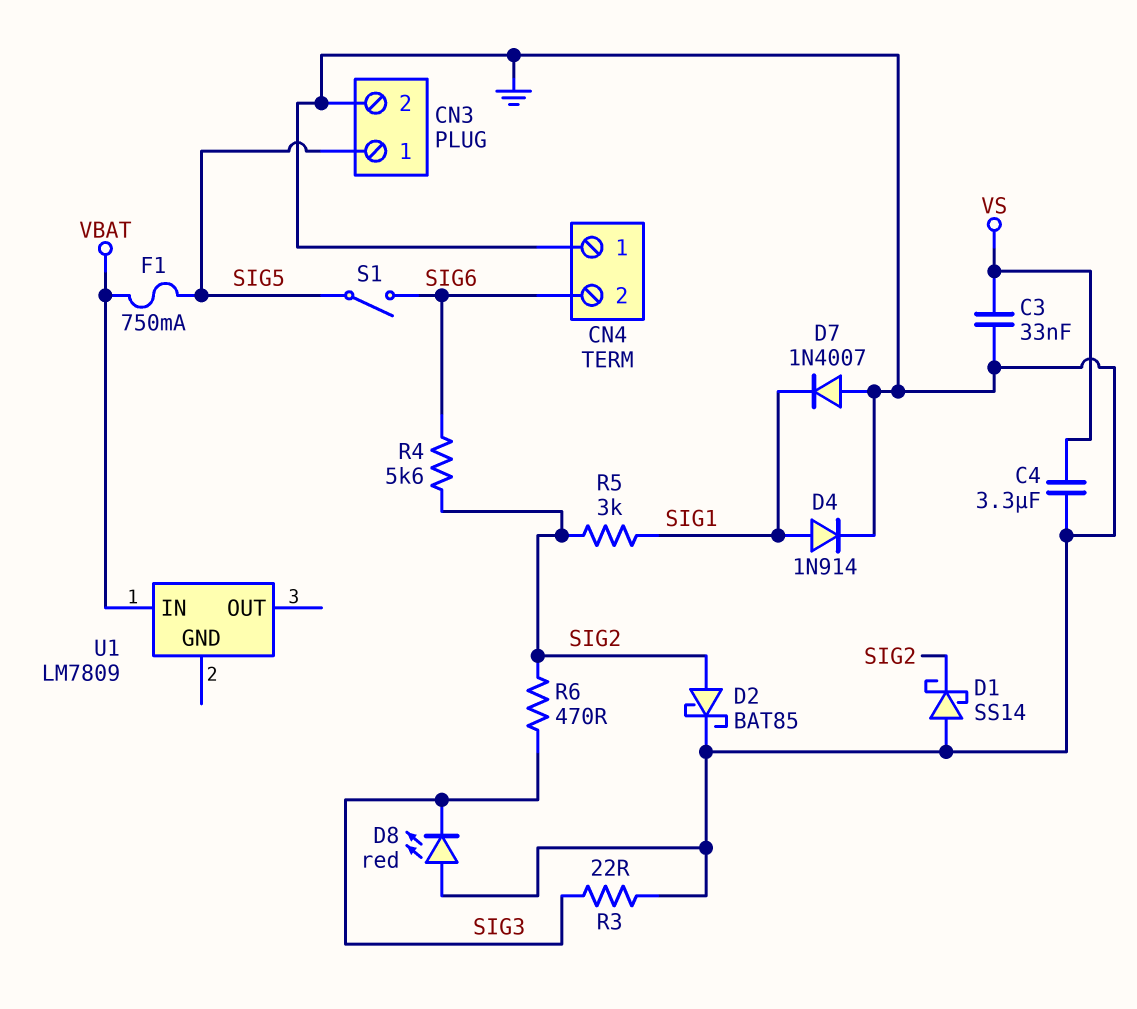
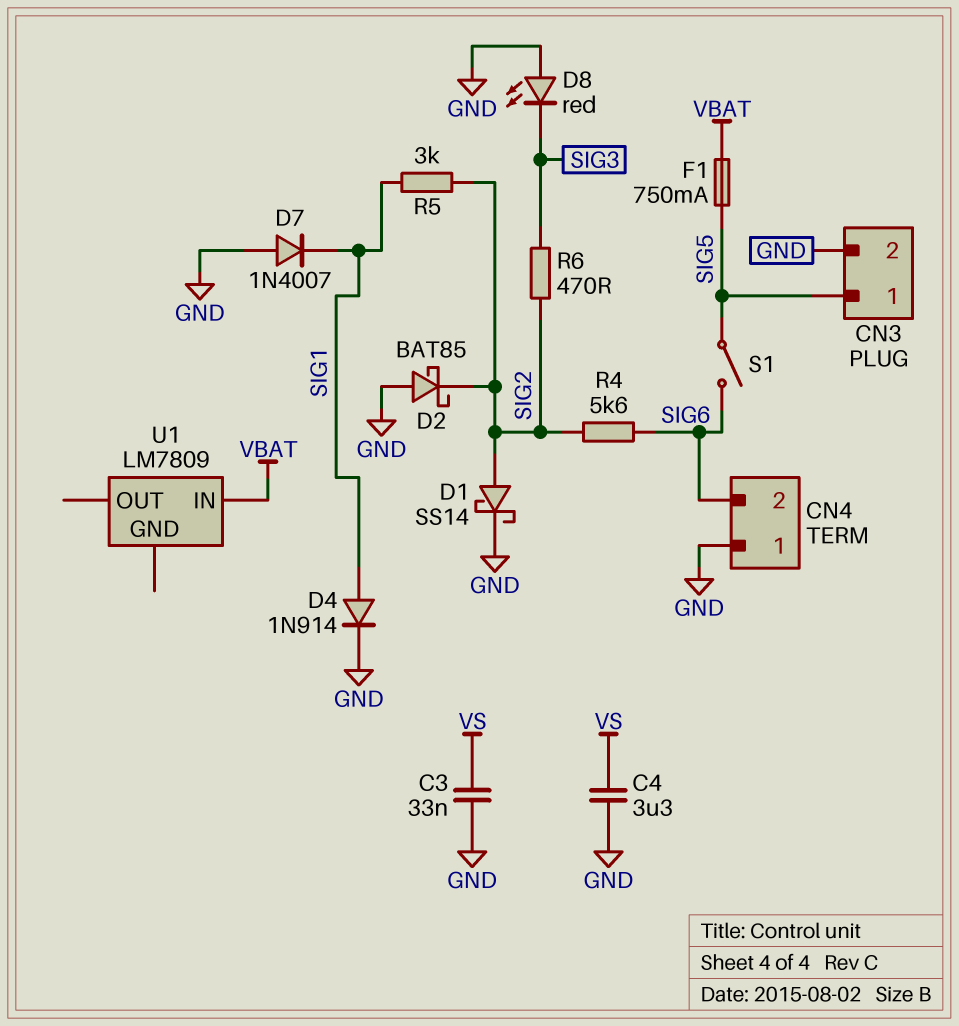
D1: schottky SS14 (A GND, K SIG2) -> schottky SS14 (A SIG2, K GND)
D2: schottky BAT85 (A SIG2, K GND) -> schottky BAT85 (A GND, K SIG2)
R3: 22 (GND, SIG3) -> none

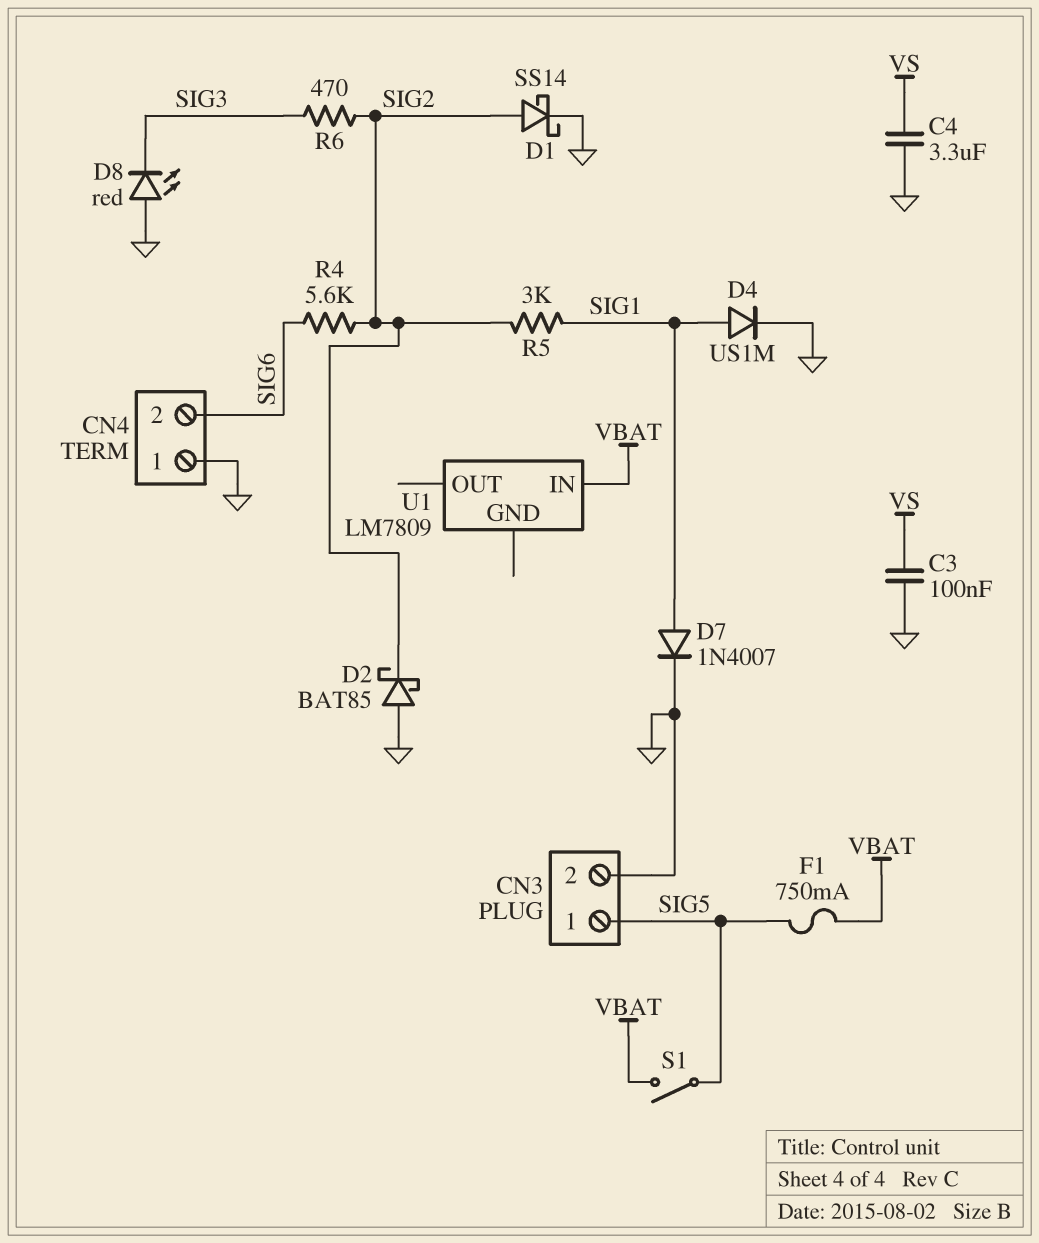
C3: 33nF (GND, VS) -> 100nF (GND, VS)
D4: diode 1N914 (A SIG1, K GND) -> diode US1M (A SIG1, K GND)
D7: diode 1N4007 (A GND, K SIG1) -> diode 1N4007 (A SIG1, K GND)
S1: switch (SIG5, SIG6) -> switch (SIG5, VBAT)

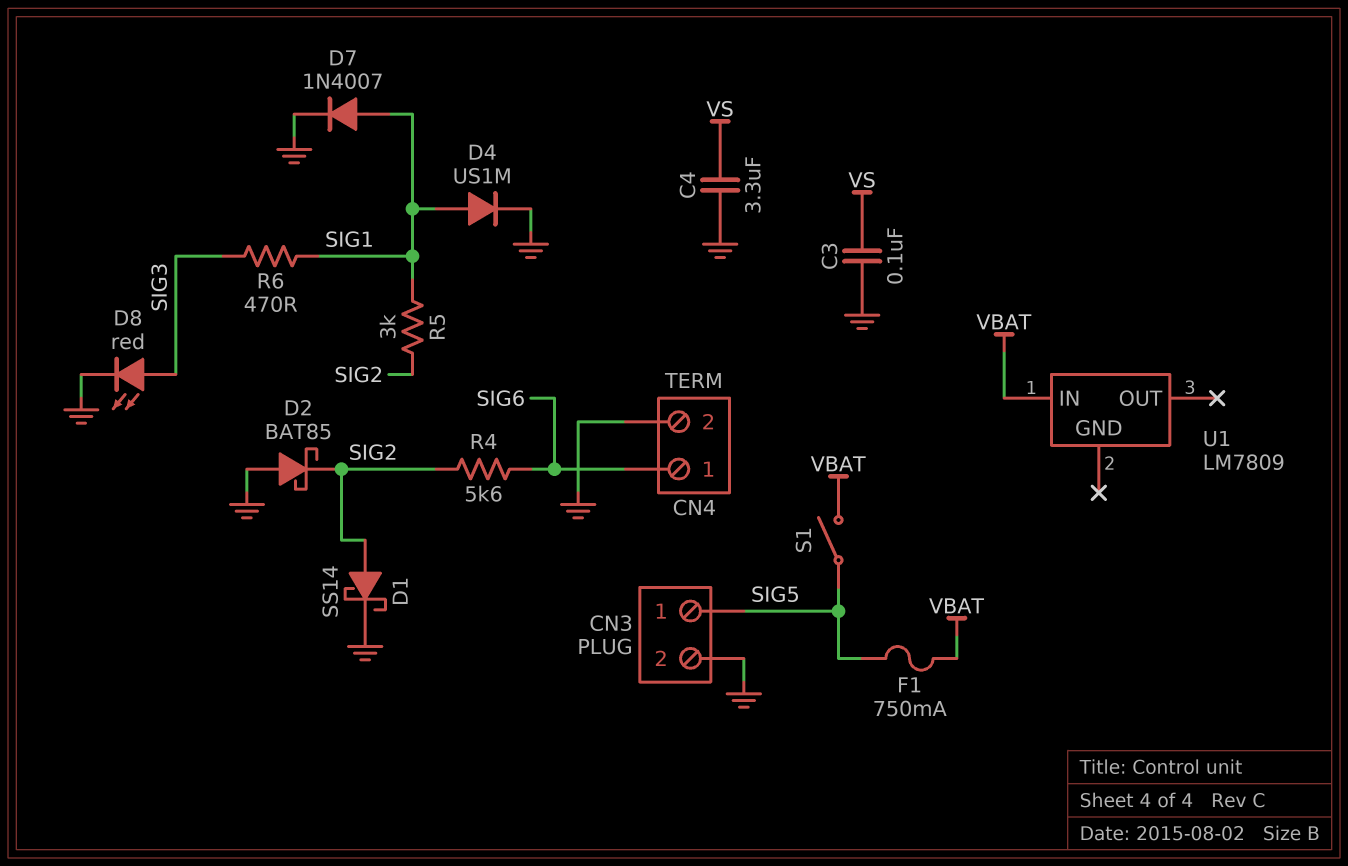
CN4 pin 1: GND -> SIG6
CN4 pin 2: SIG6 -> GND
D8: LED red (A GND, K SIG3) -> LED red (A SIG3, K GND)
R6: 470 (SIG2, SIG3) -> 470 (SIG1, SIG3)

